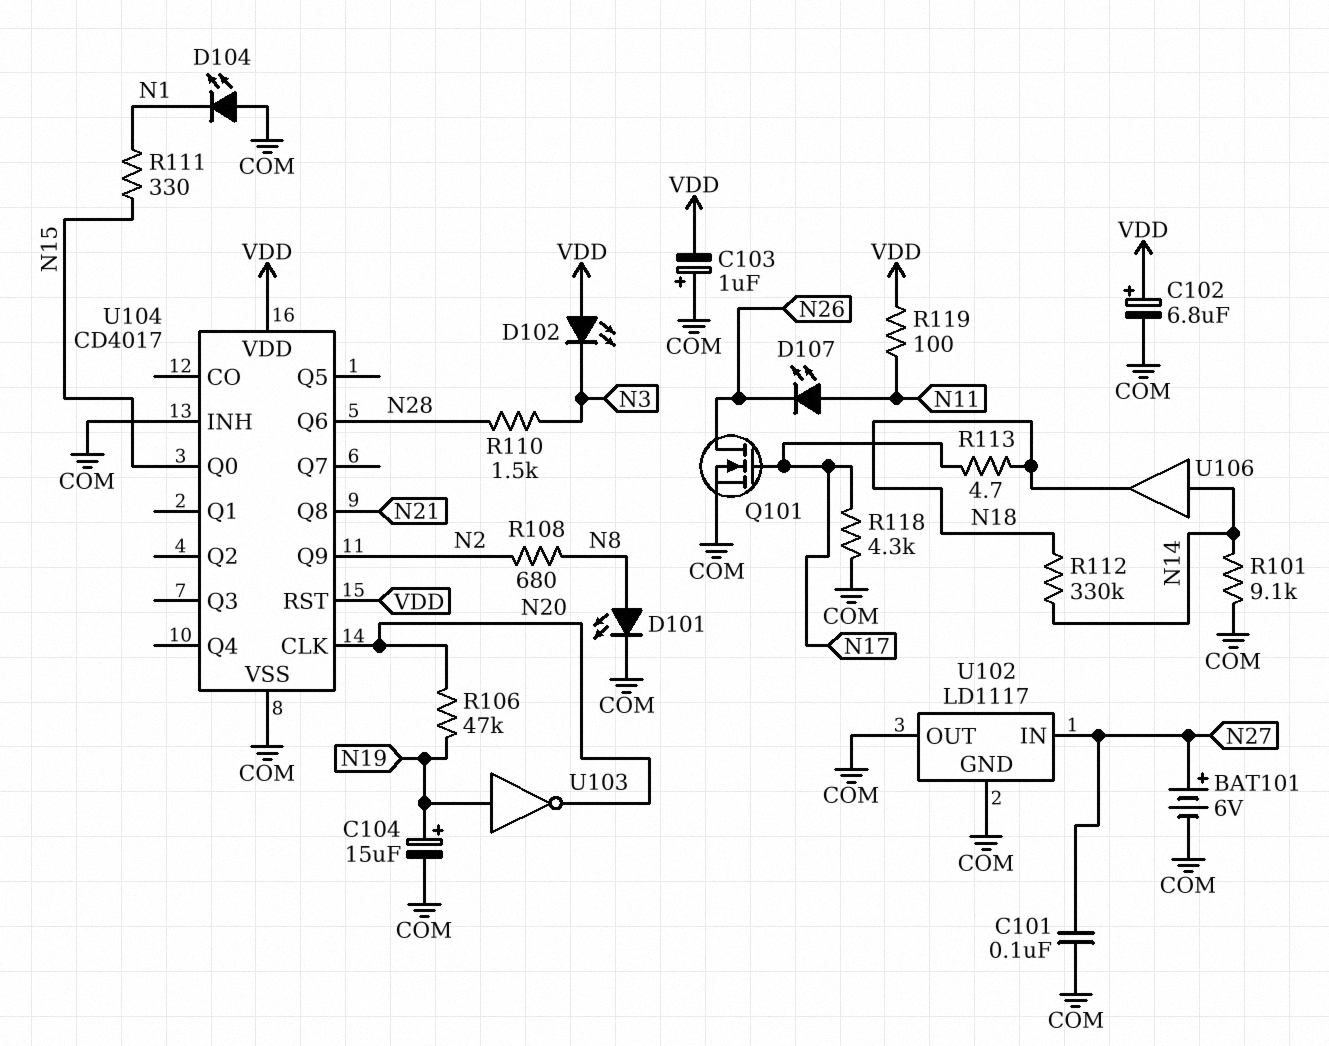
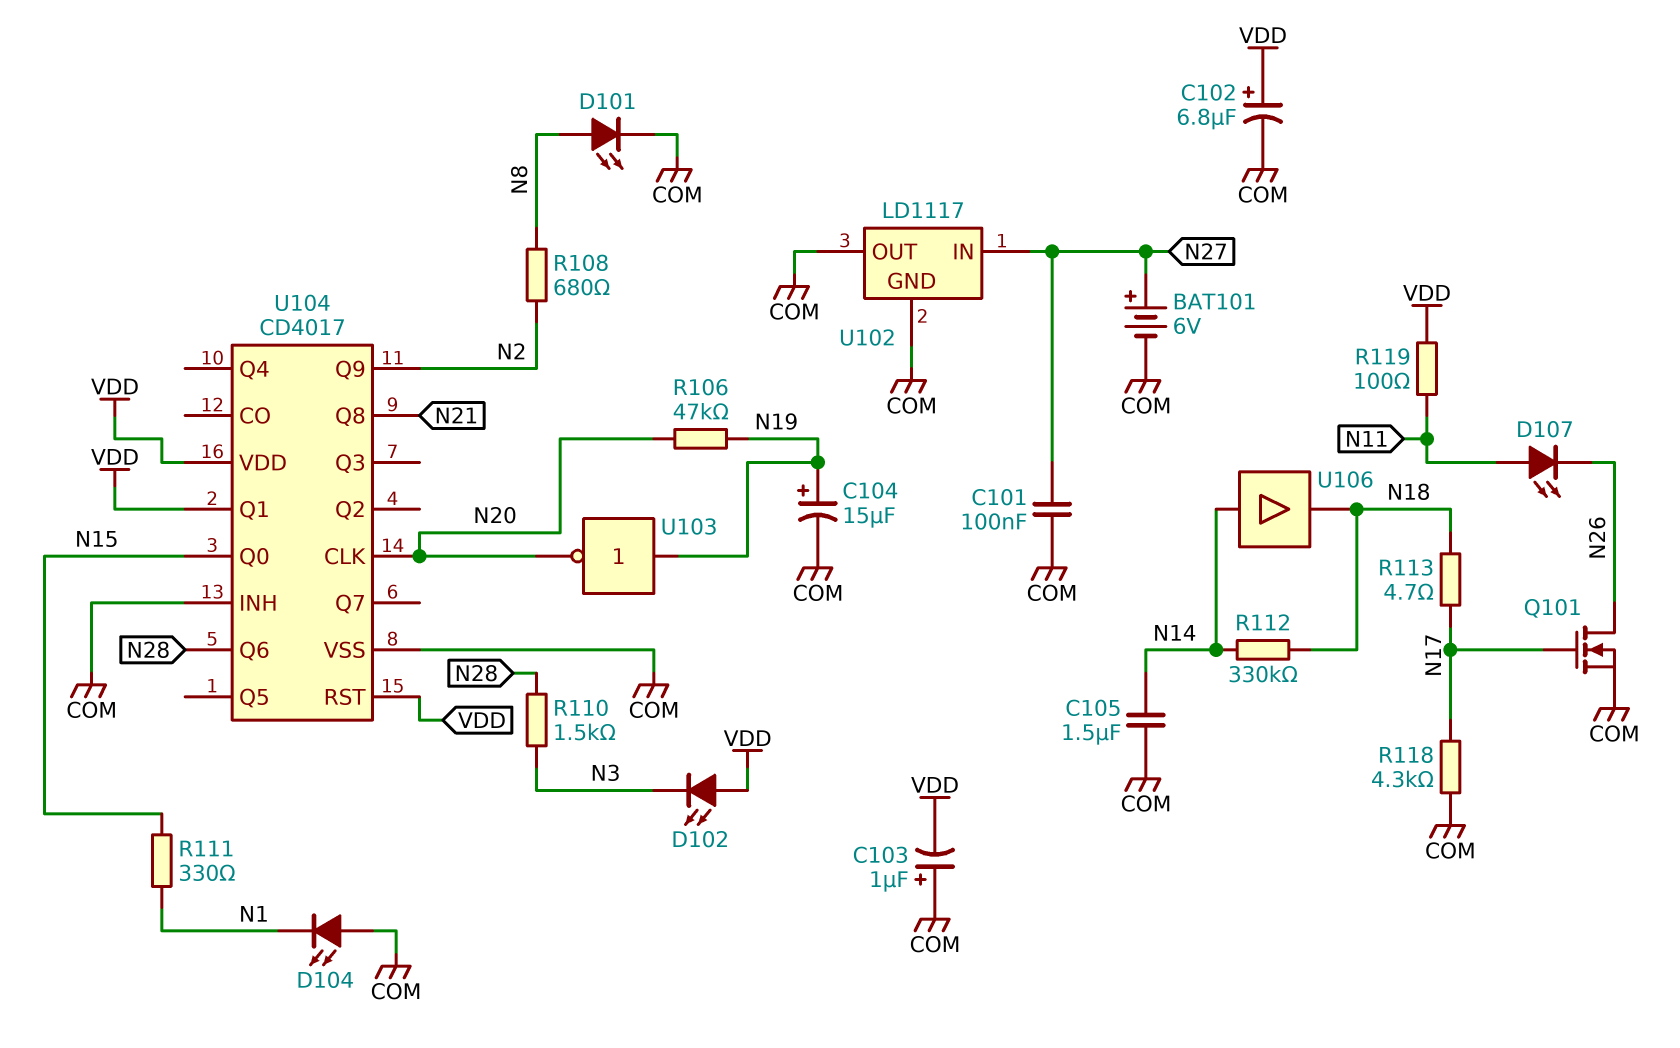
C105: none -> 1.5uF (COM, N14)
R101: 9.1k (COM, N14) -> none
U104 pin Q1: none -> VDD

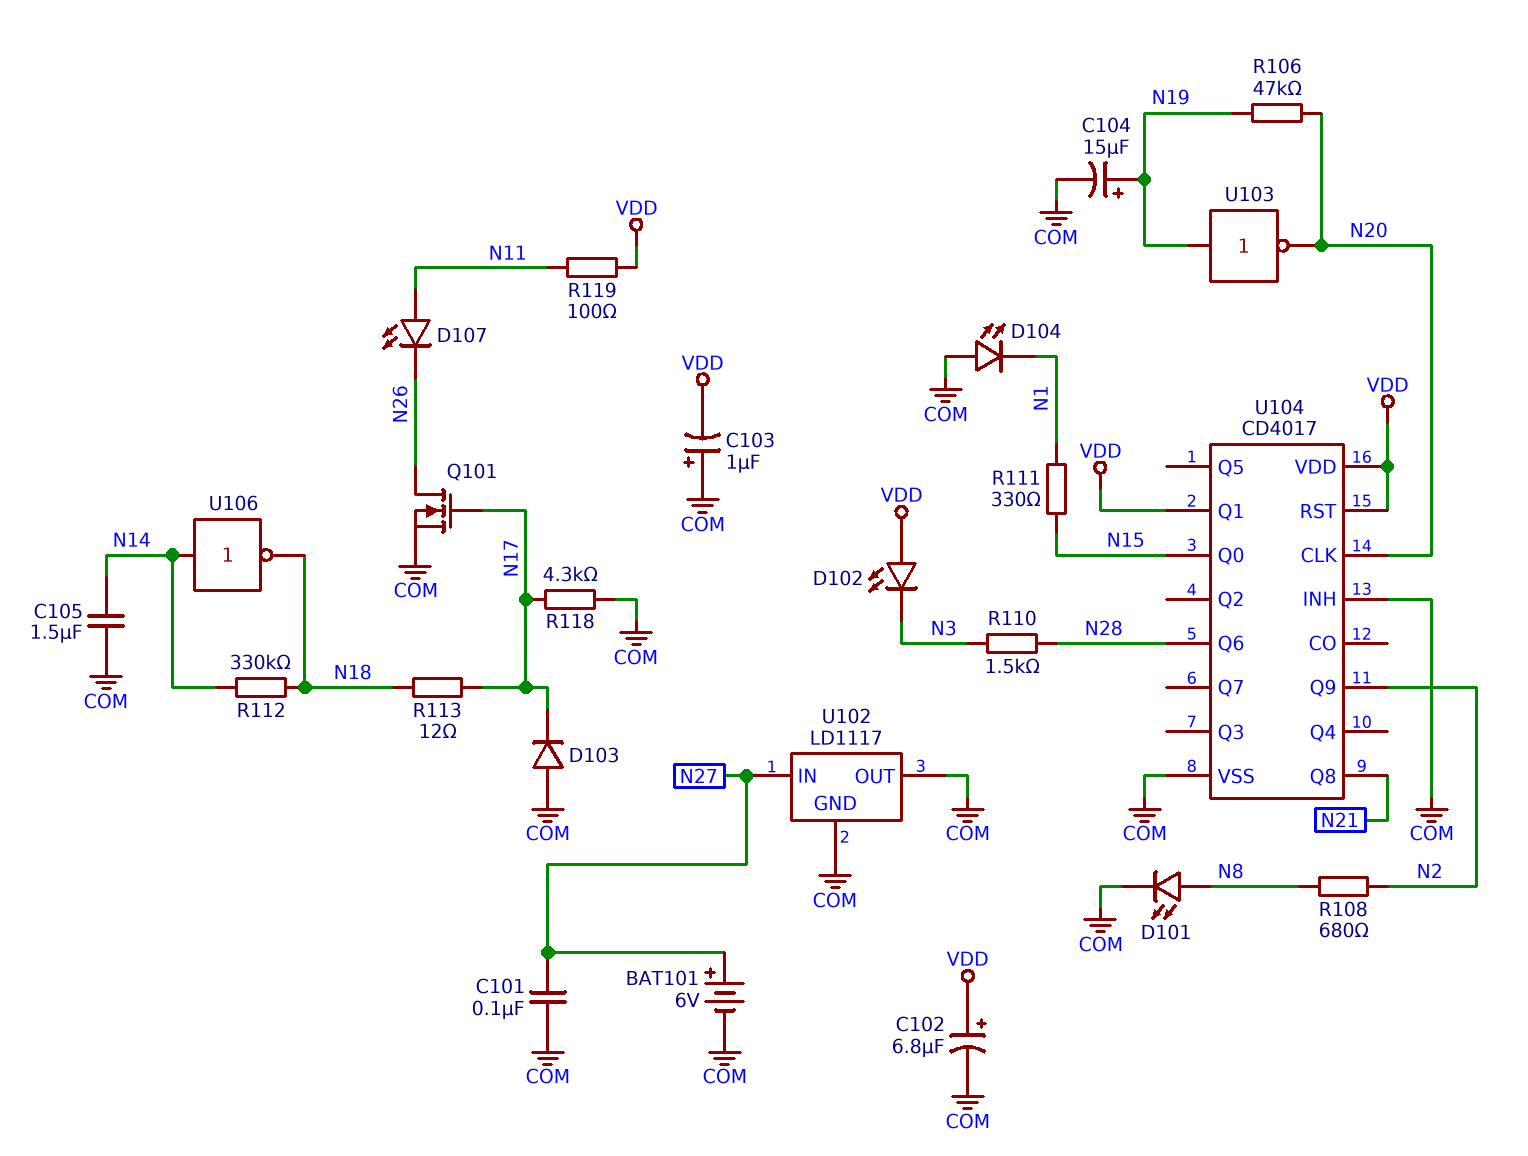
D103: none -> diode (A COM, K N17)
R113: 4.7 (N17, N18) -> 12 (N17, N18)
U106: buffer (in N14, out N18) -> NOT (in N14, out N18)

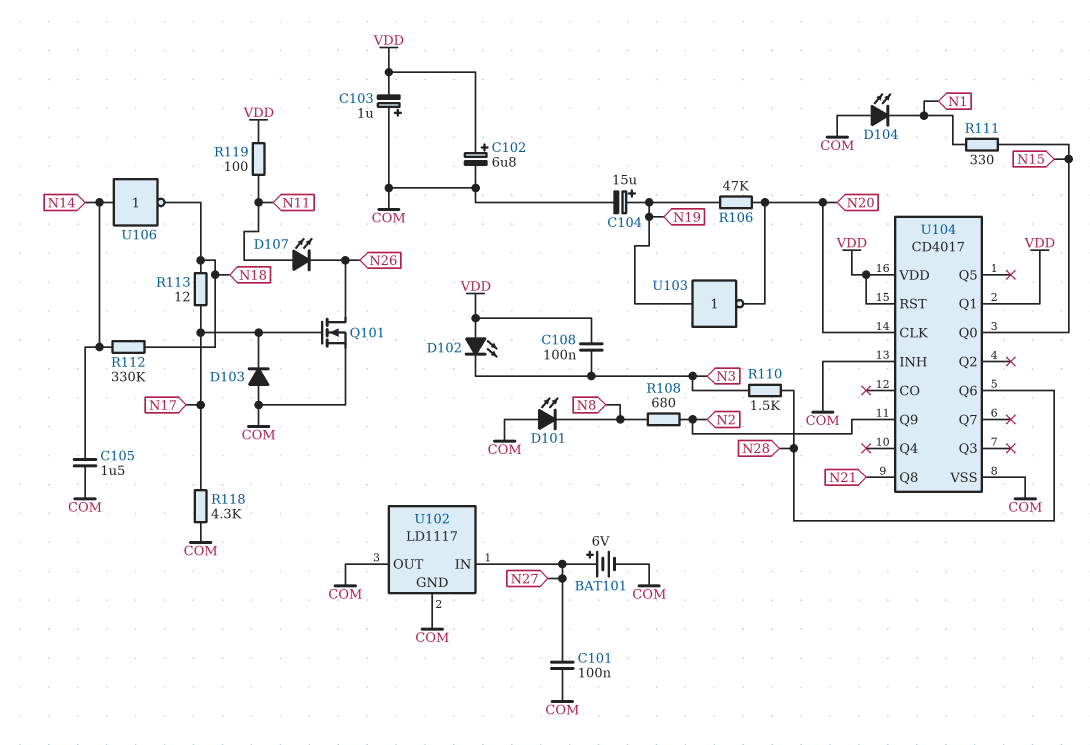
C108: none -> 100nF (N3, VDD)
D101: LED (A N8, K COM) -> LED (A COM, K N8)

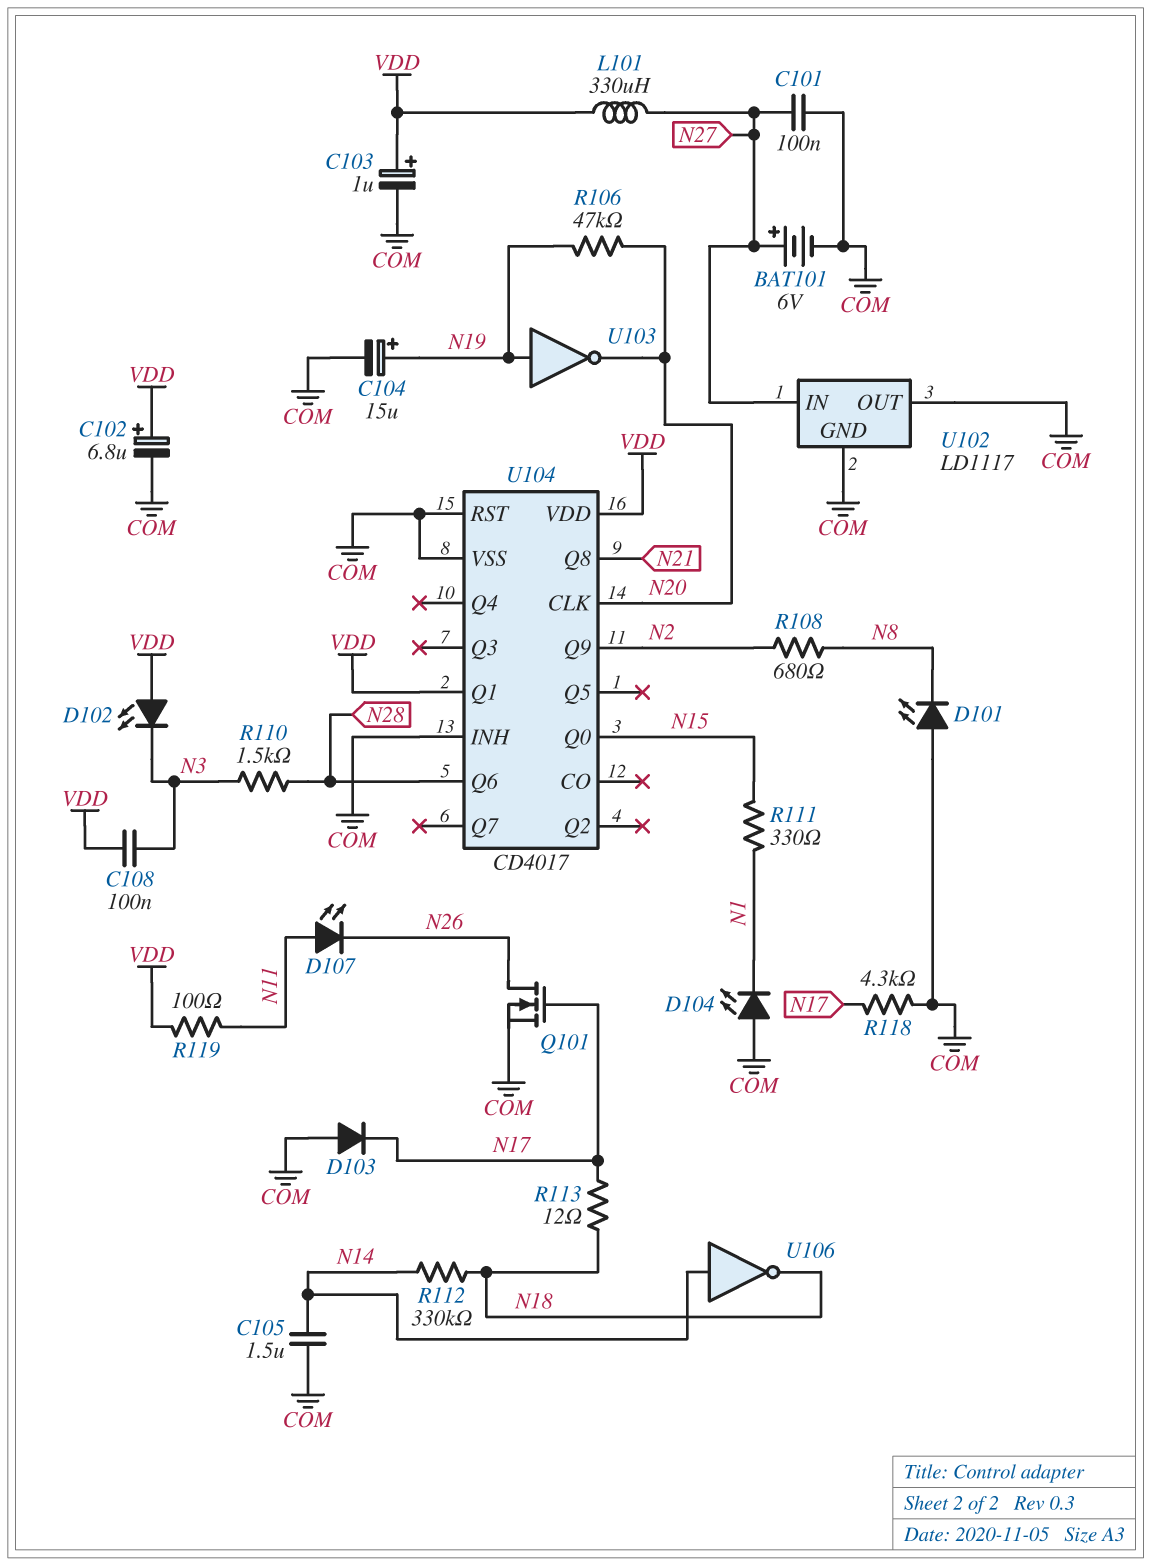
C103: 1uF (plus COM, minus VDD) -> 1uF (plus VDD, minus COM)
L101: none -> 330uH (N27, VDD)
U104 pin RST: VDD -> COM

